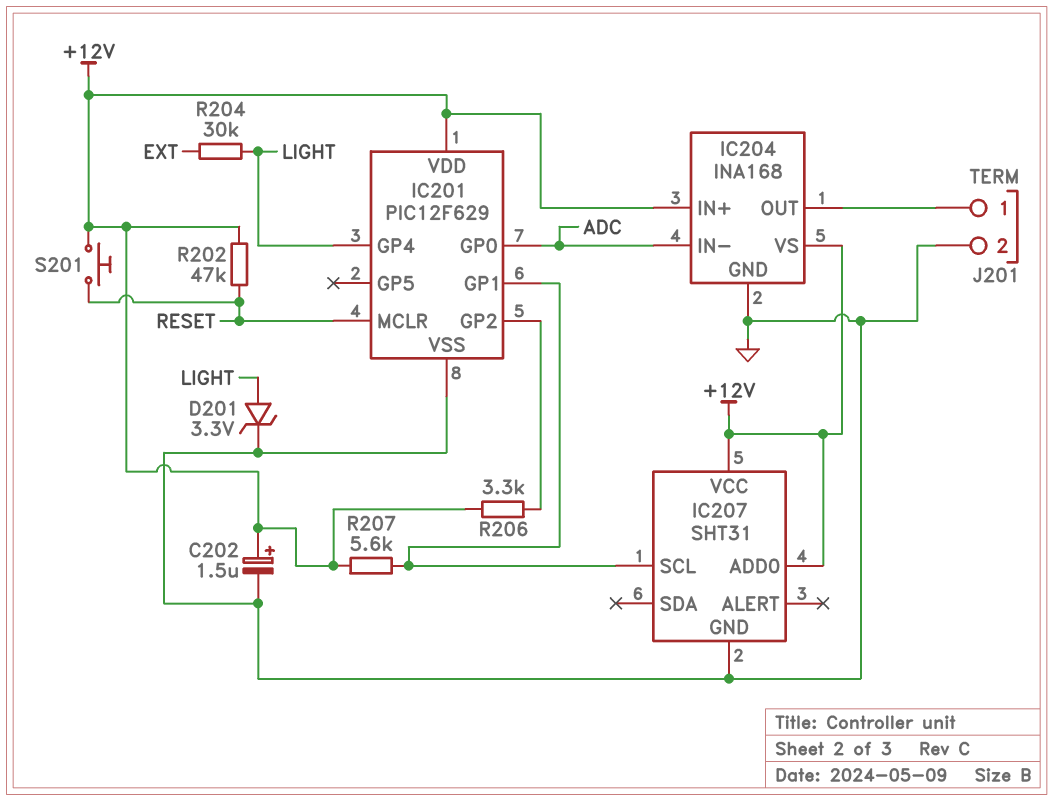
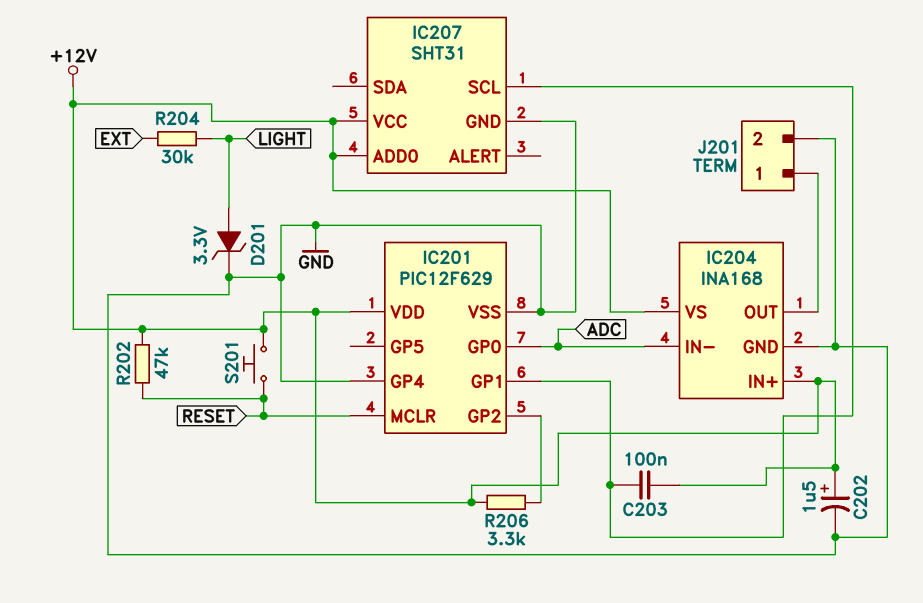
C203: none -> 100nF (+12V, IC201/GP1)
IC201 pin GP4: LIGHT -> GND
R207: 5.6k (+12V, IC201/GP1) -> none

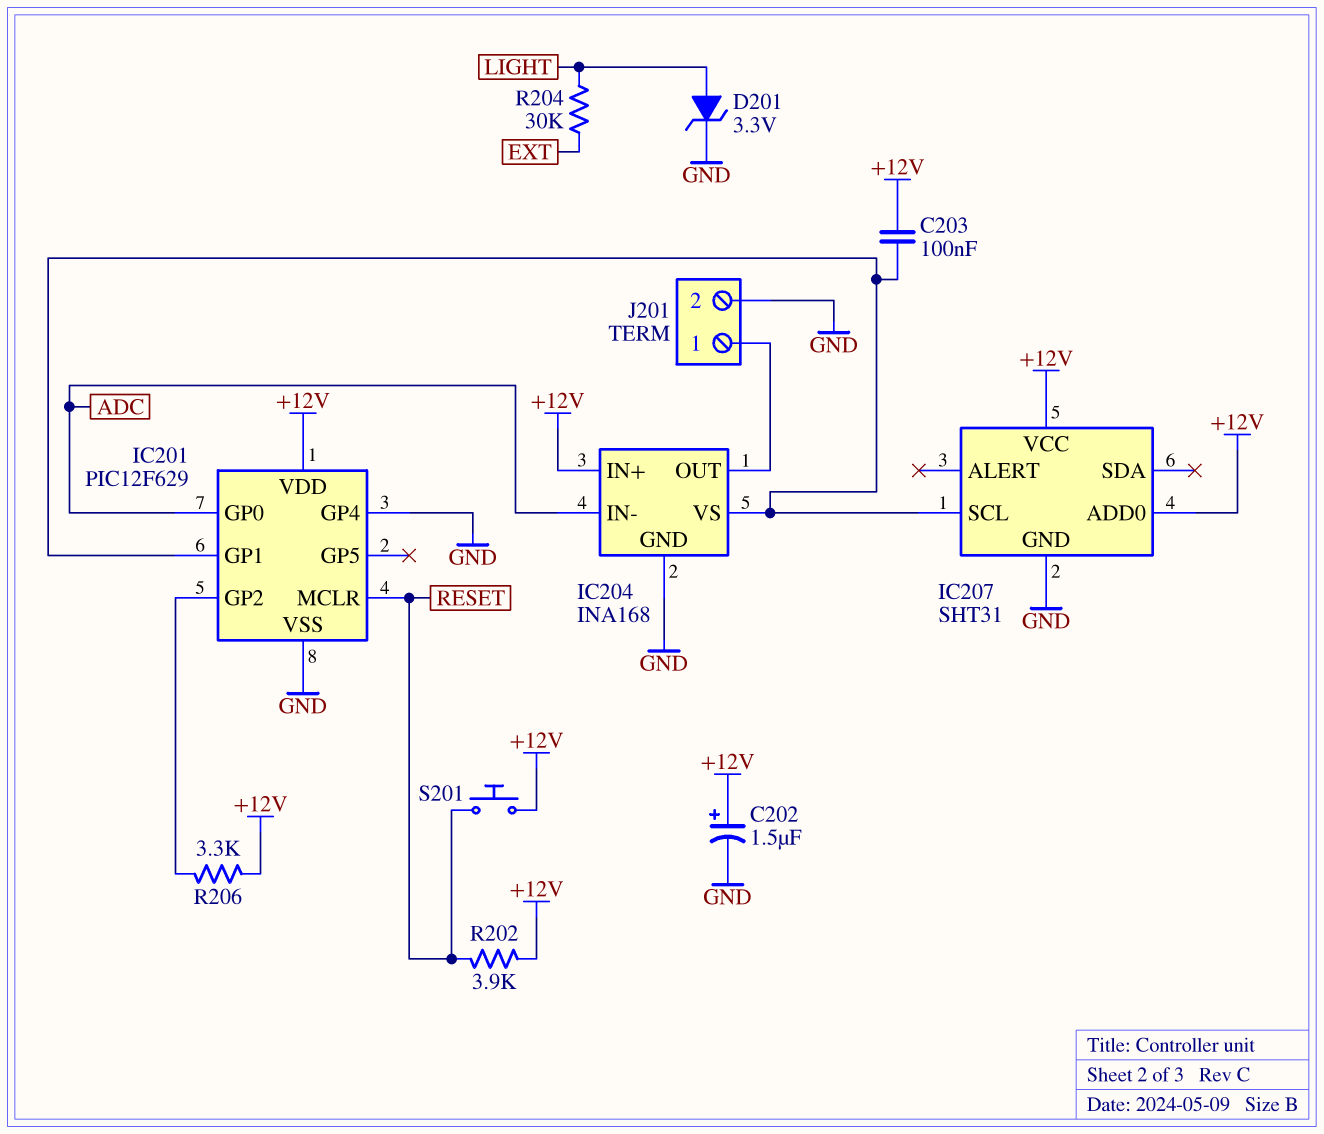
IC204 pin VS: +12V -> IC201/GP1
R202: 47k (+12V, RESET) -> 3.9k (+12V, RESET)

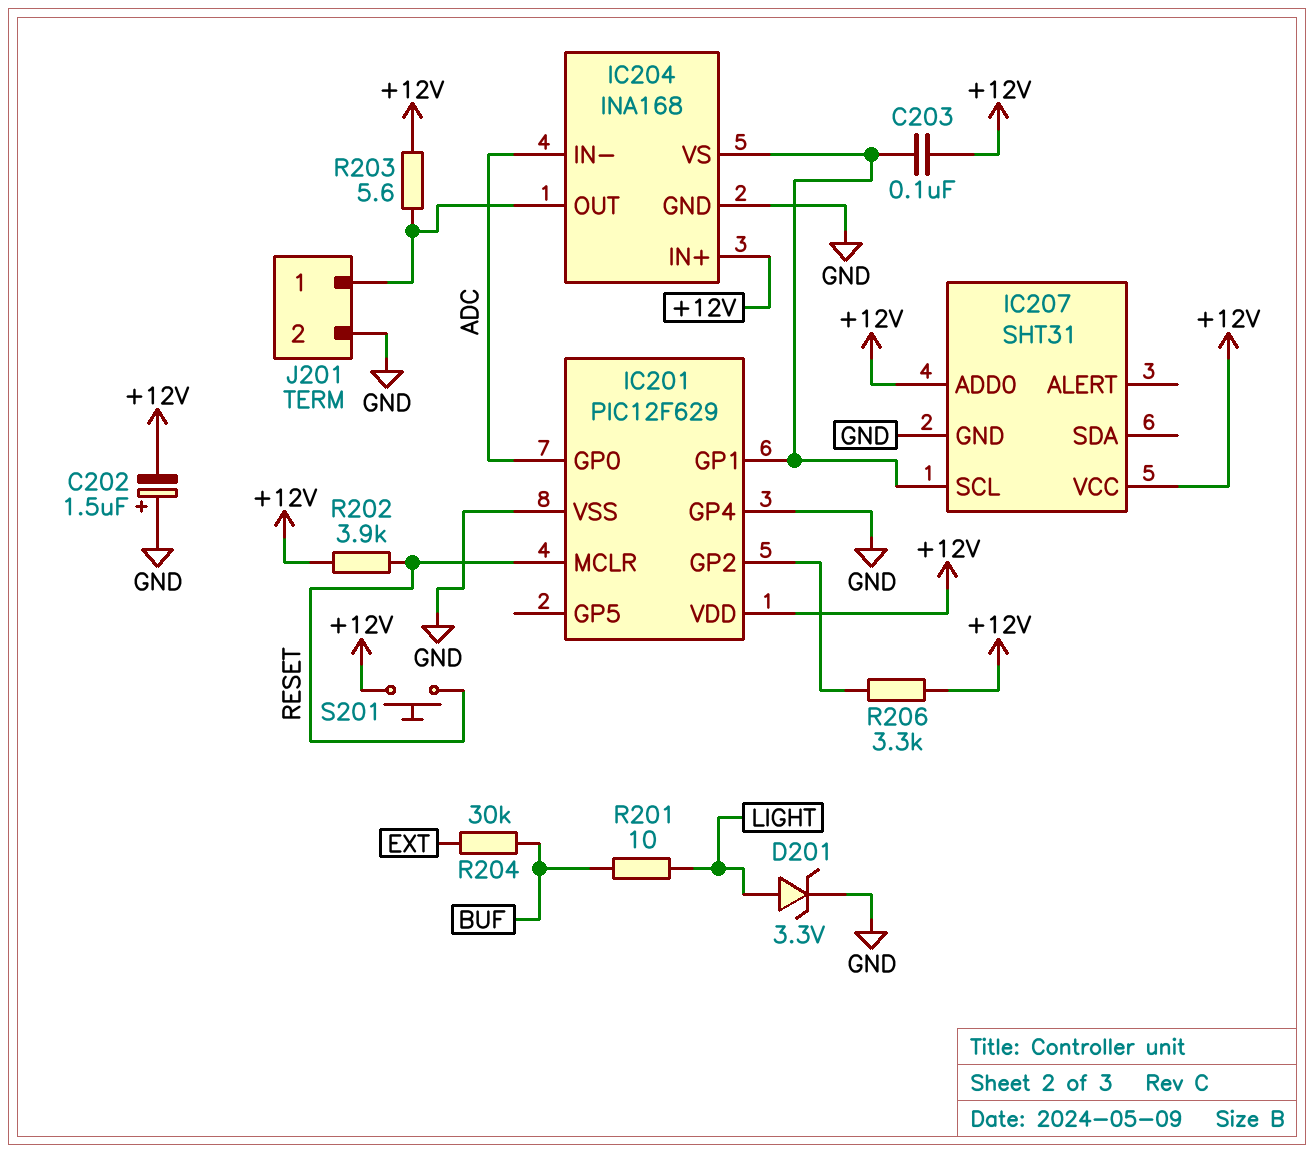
C202: 1.5uF (plus +12V, minus GND) -> 1.5uF (plus GND, minus +12V)
R201: none -> 10 (BUF, LIGHT)
R203: none -> 5.6 (+12V, IC204/OUT)
R204: 30k (EXT, LIGHT) -> 30k (BUF, EXT)

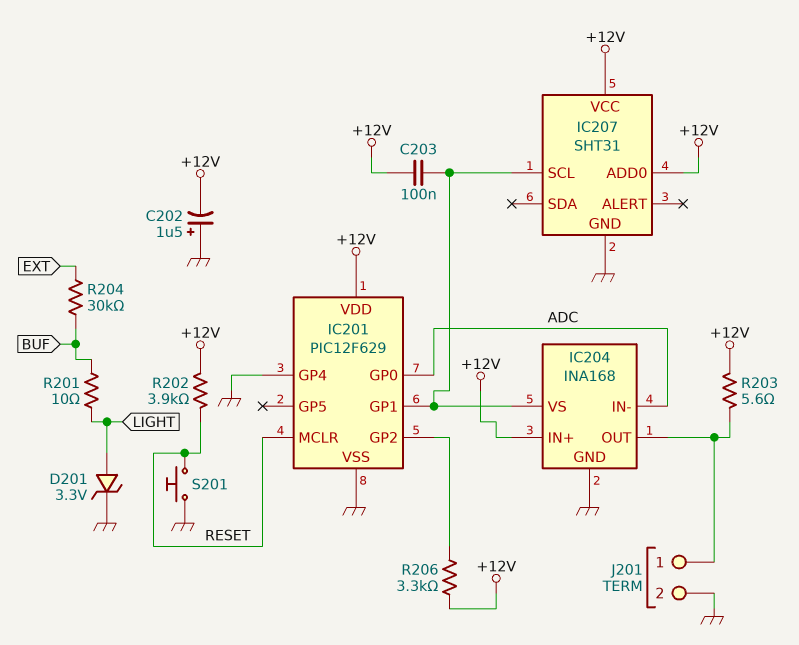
S201: button (+12V, RESET) -> button (GND, RESET)

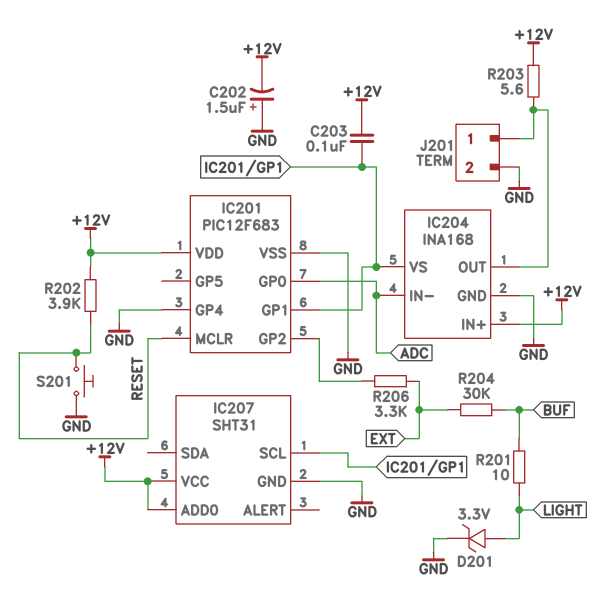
IC201: PIC12F629 -> PIC12F683
R206: 3.3k (+12V, IC201/GP2) -> 3.3k (EXT, IC201/GP2)

